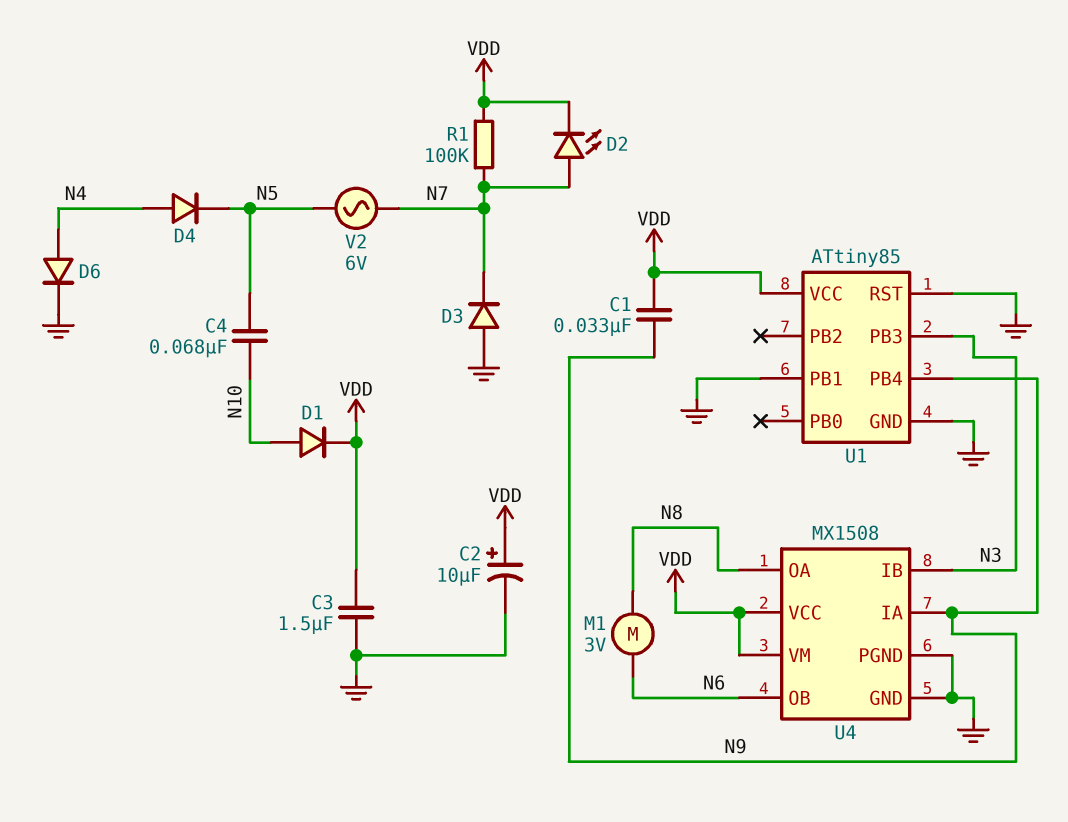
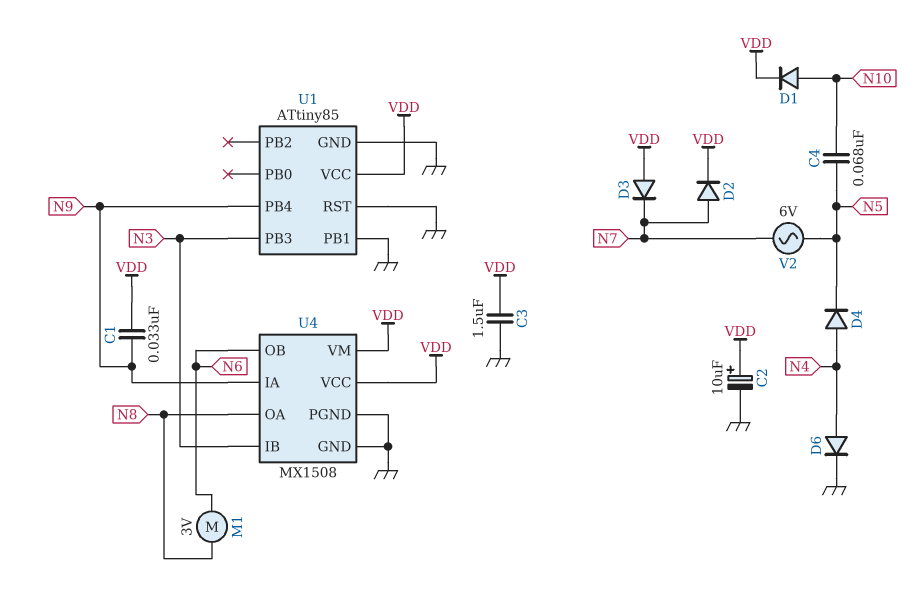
D2: LED (A N7, K VDD) -> diode (A N7, K VDD)
D3: diode (A GND, K N7) -> diode (A VDD, K N7)
R1: 100k (N7, VDD) -> none

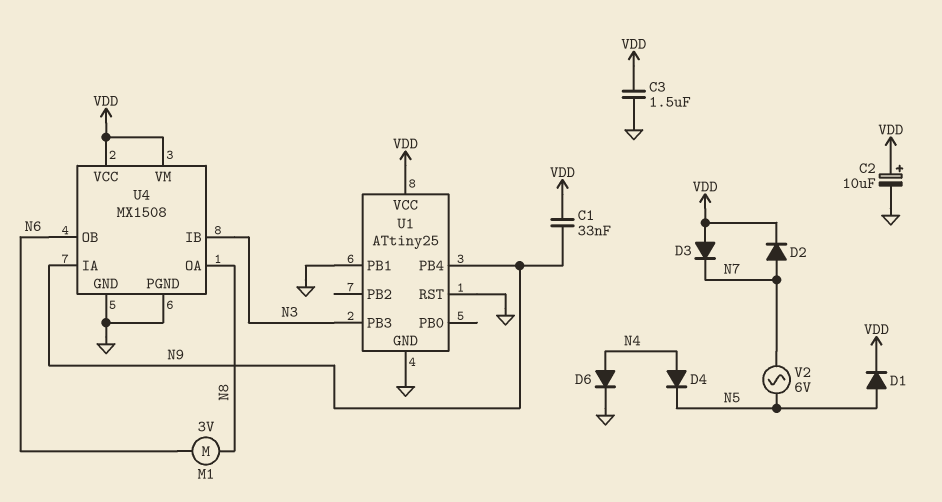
C4: 68nF (N5, N10) -> none
D1: diode (A N10, K VDD) -> diode (A N5, K VDD)
U1: ATtiny85 -> ATtiny25

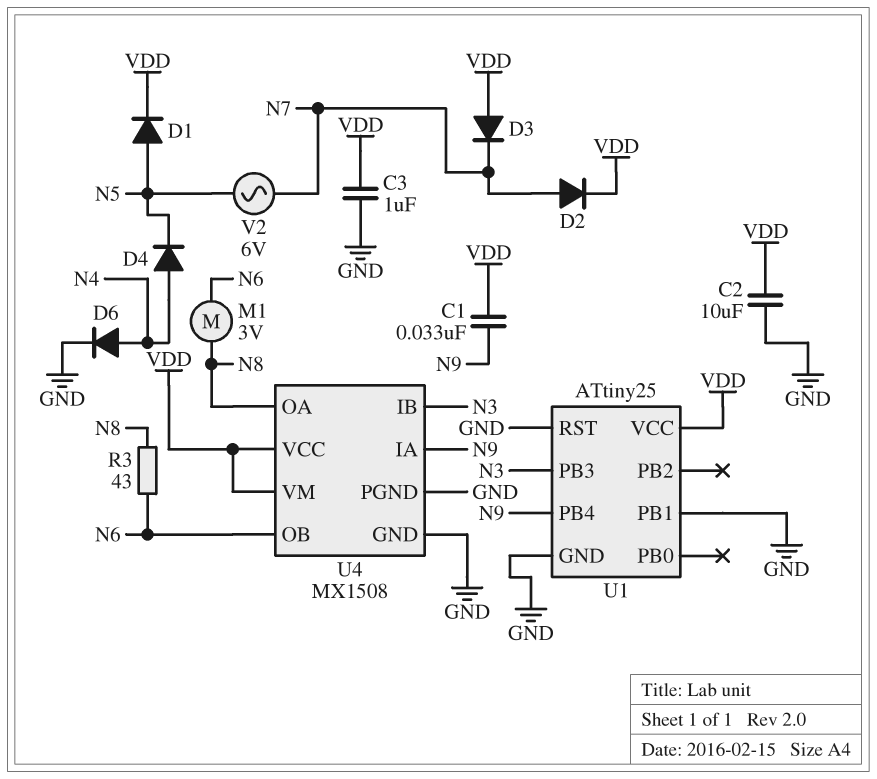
C2: 10uF (plus VDD, minus GND) -> 10uF (GND, VDD)
C3: 1.5uF (GND, VDD) -> 1uF (GND, VDD)
R3: none -> 43 (N6, N8)

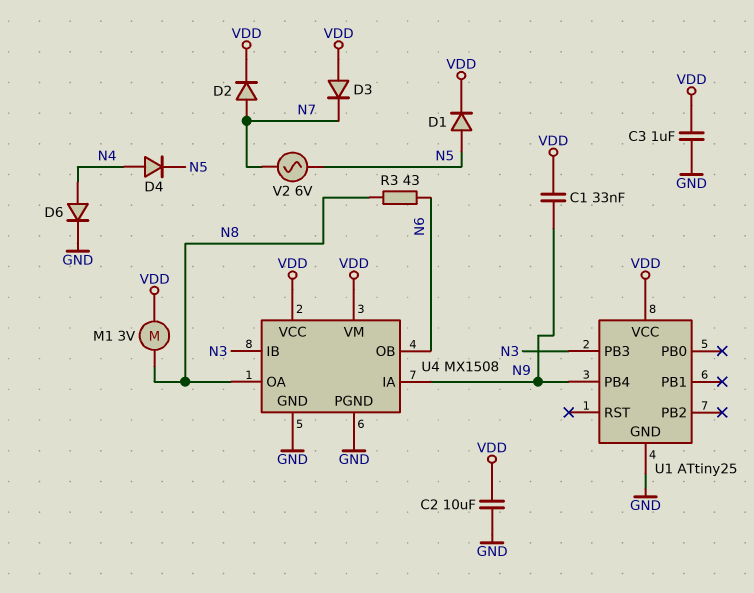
M1: motor 3V (N6, N8) -> motor 3V (N8, VDD)
U1 pin PB1: GND -> none
U1 pin RST: GND -> none

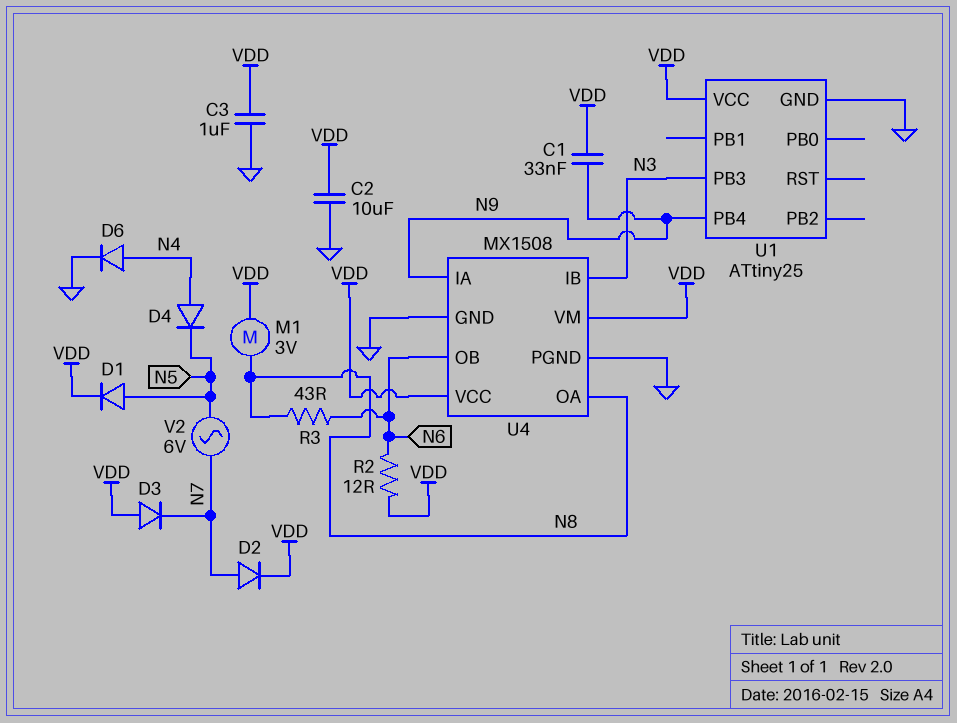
R2: none -> 12 (N6, VDD)

